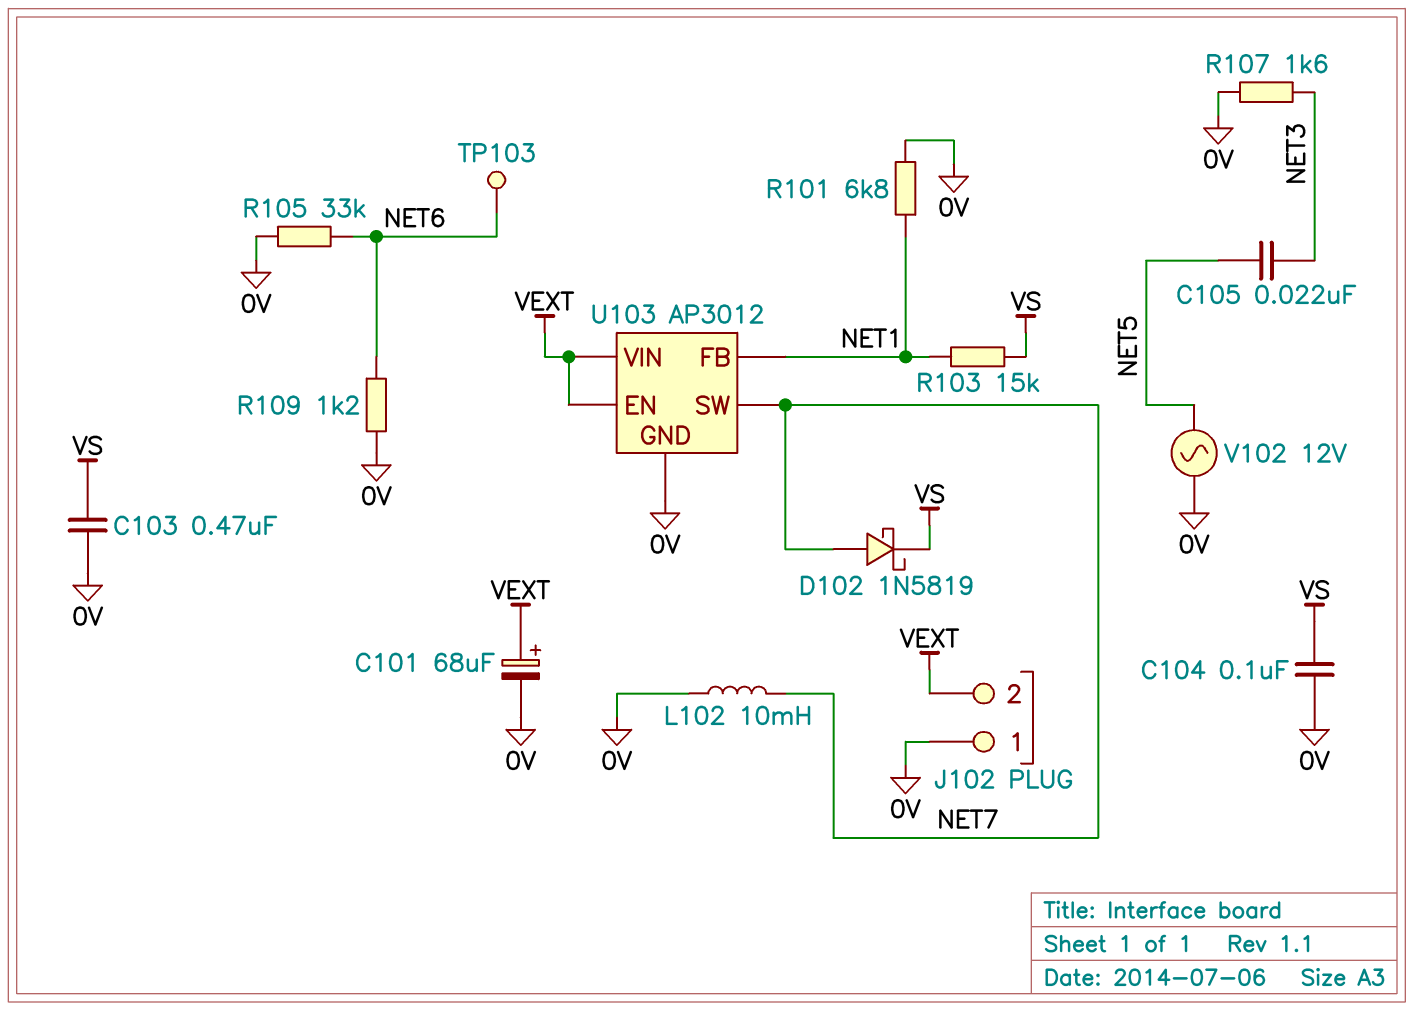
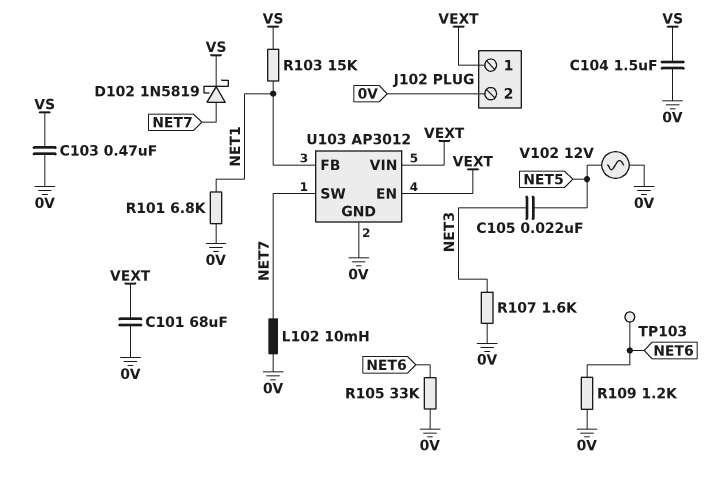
C101: 68uF (plus VEXT, minus 0V) -> 68uF (0V, VEXT)
C104: 100nF (0V, VS) -> 1.5uF (0V, VS)
J102 pin 1: 0V -> VEXT
J102 pin 2: VEXT -> 0V

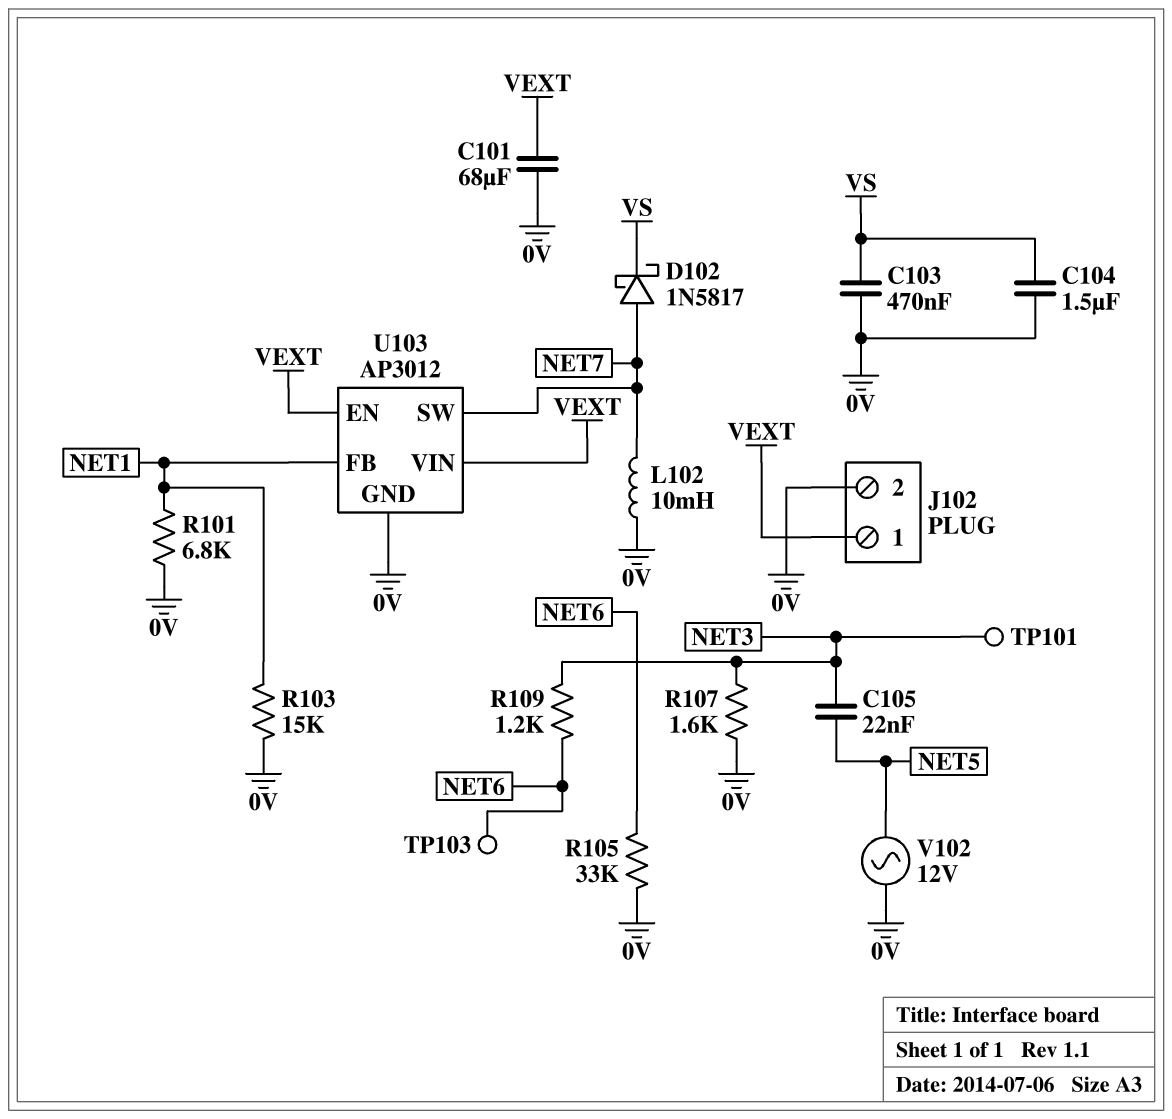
D102: schottky 1N5819 (A NET7, K VS) -> schottky 1N5817 (A NET7, K VS)
R103: 15k (NET1, VS) -> 15k (0V, NET1)
R109: 1.2k (0V, NET6) -> 1.2k (NET3, NET6)
TP101: none -> test point (NET3)

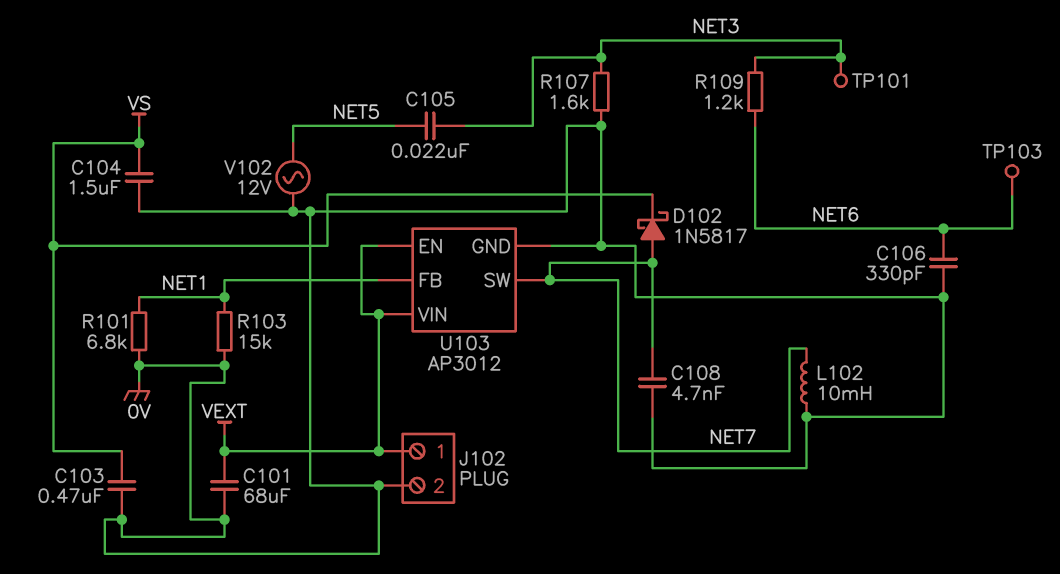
C106: none -> 330pF (0V, NET6)
C108: none -> 4.7nF (0V, NET7)
R105: 33k (0V, NET6) -> none

